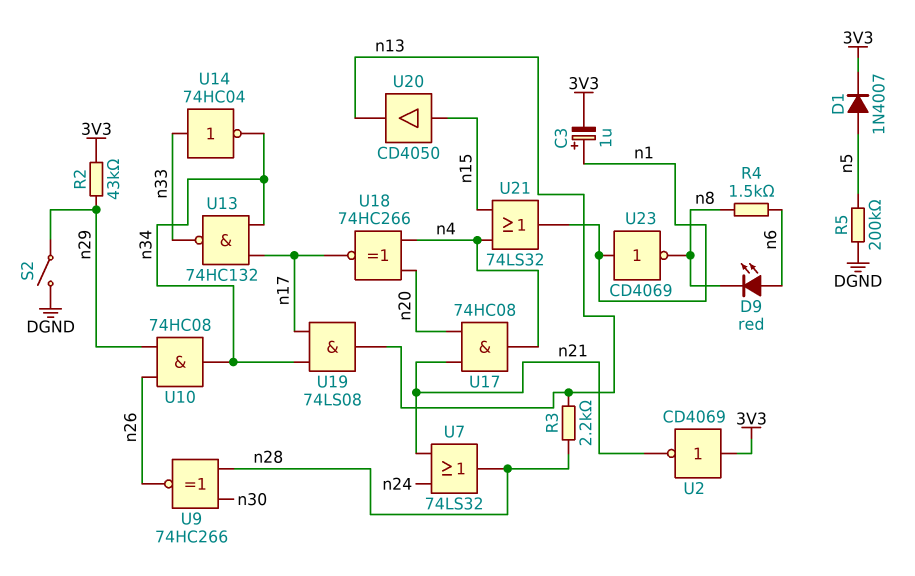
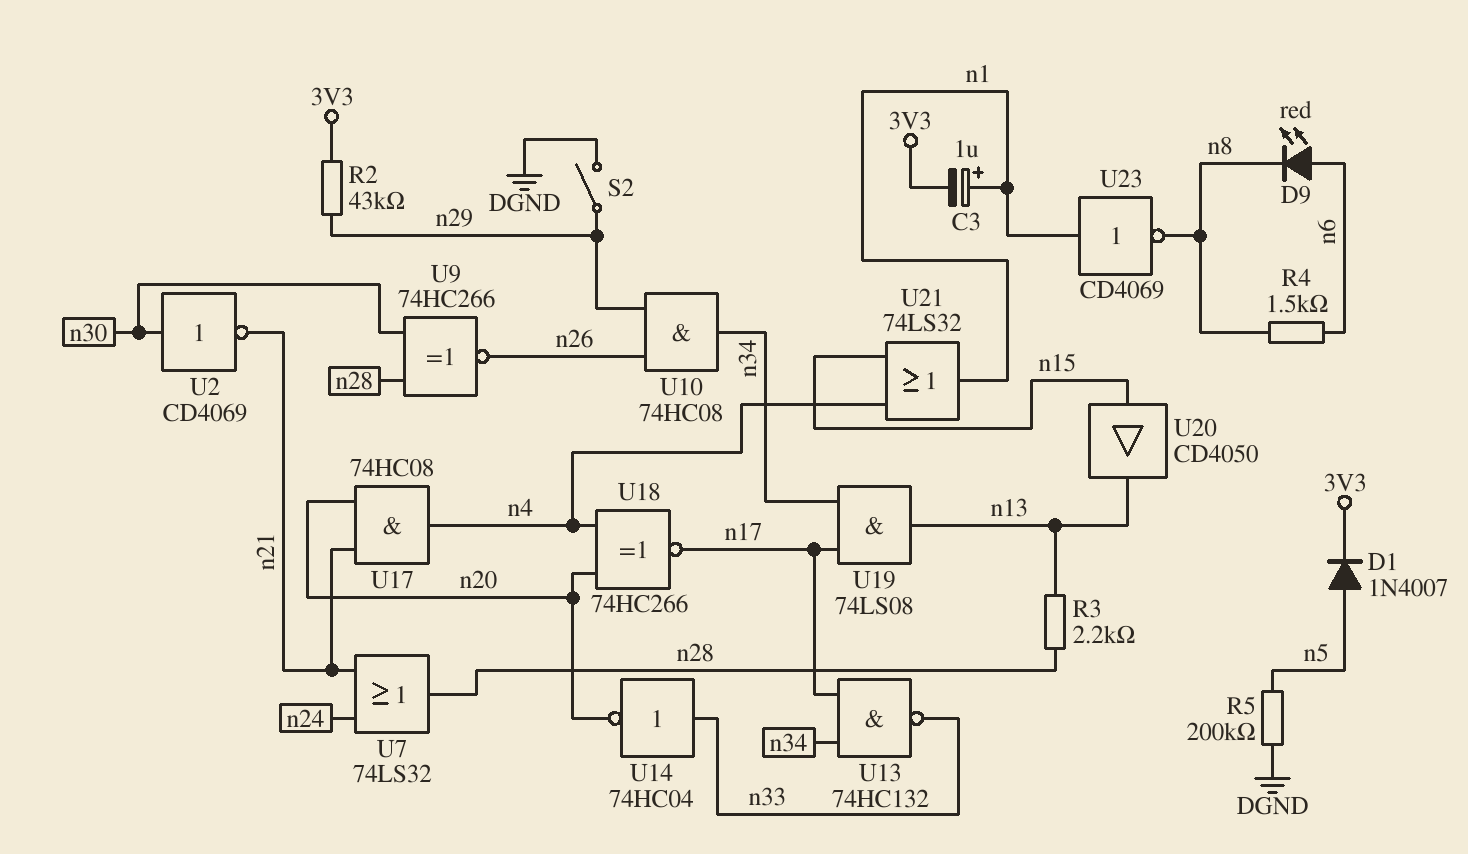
U2: NOT CD4069 (in 3V3, out n21) -> NOT CD4069 (in n30, out n21)
U14: NOT 74HC04 (in n33, out n34) -> NOT 74HC04 (in n33, out n20)

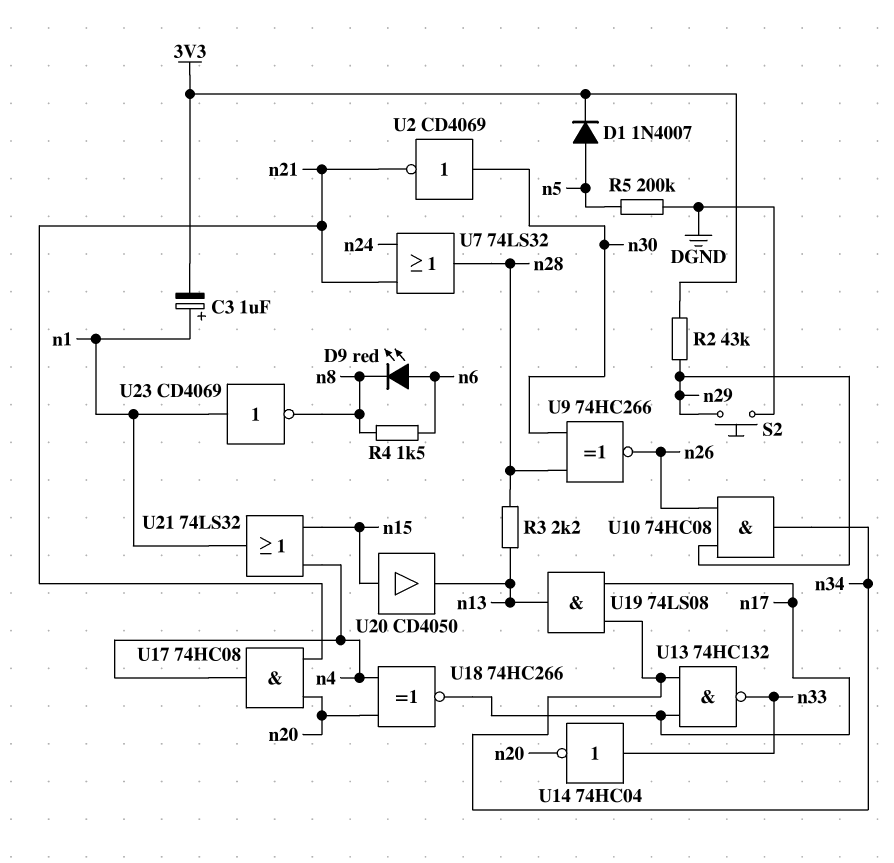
S2: switch (DGND, n29) -> button (DGND, n29)

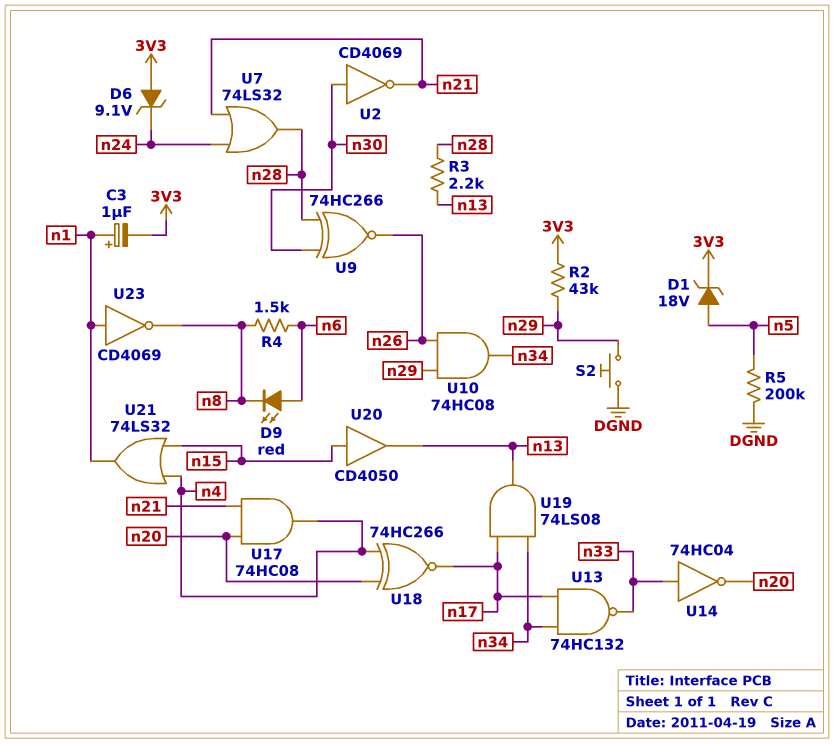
D1: diode 1N4007 (A n5, K 3V3) -> zener 18V (A n5, K 3V3)
D6: none -> zener 9.1V (A 3V3, K n24)

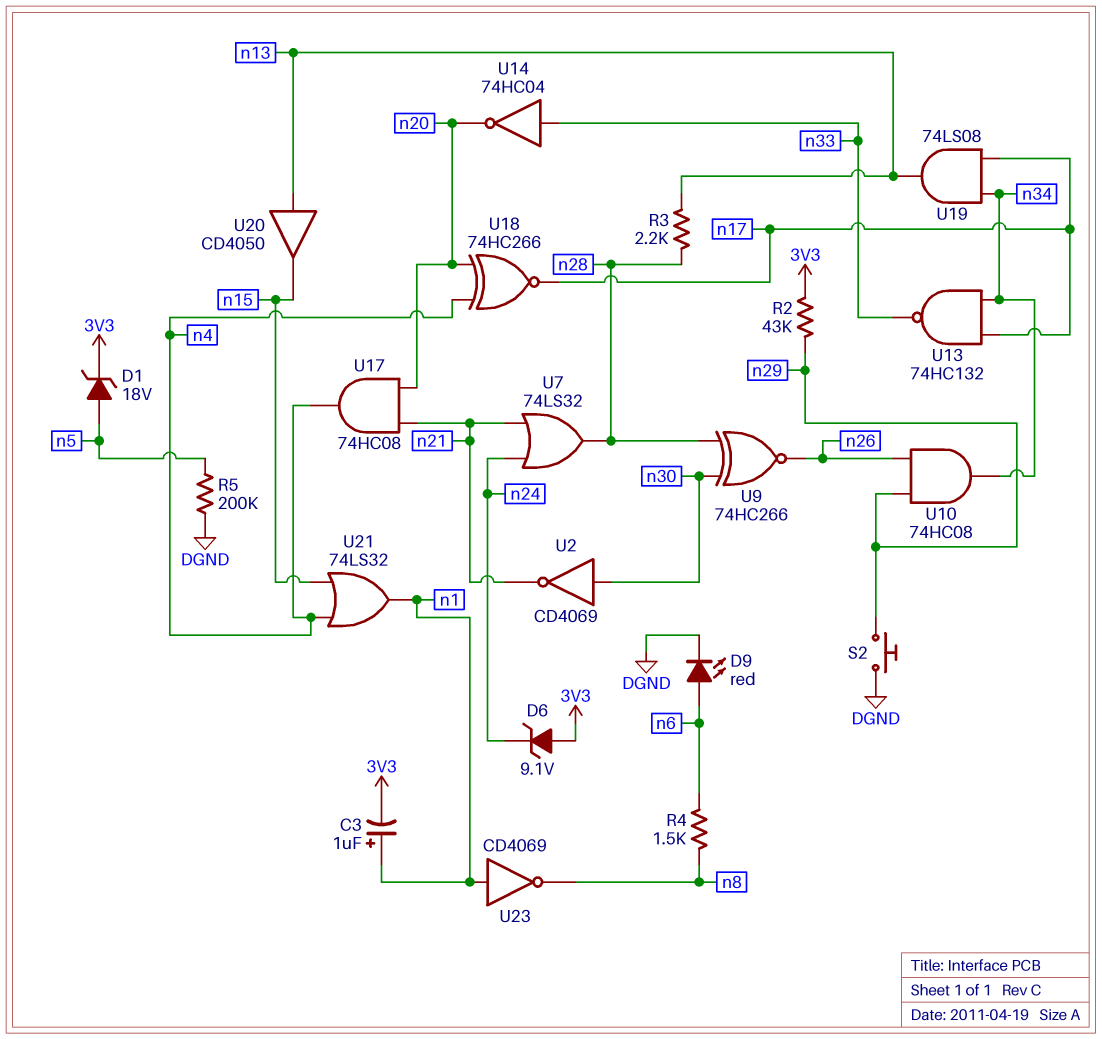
D9: LED red (A n6, K n8) -> LED red (A n6, K DGND)
U20: buffer CD4050 (in n15, out n13) -> buffer CD4050 (in n13, out n15)

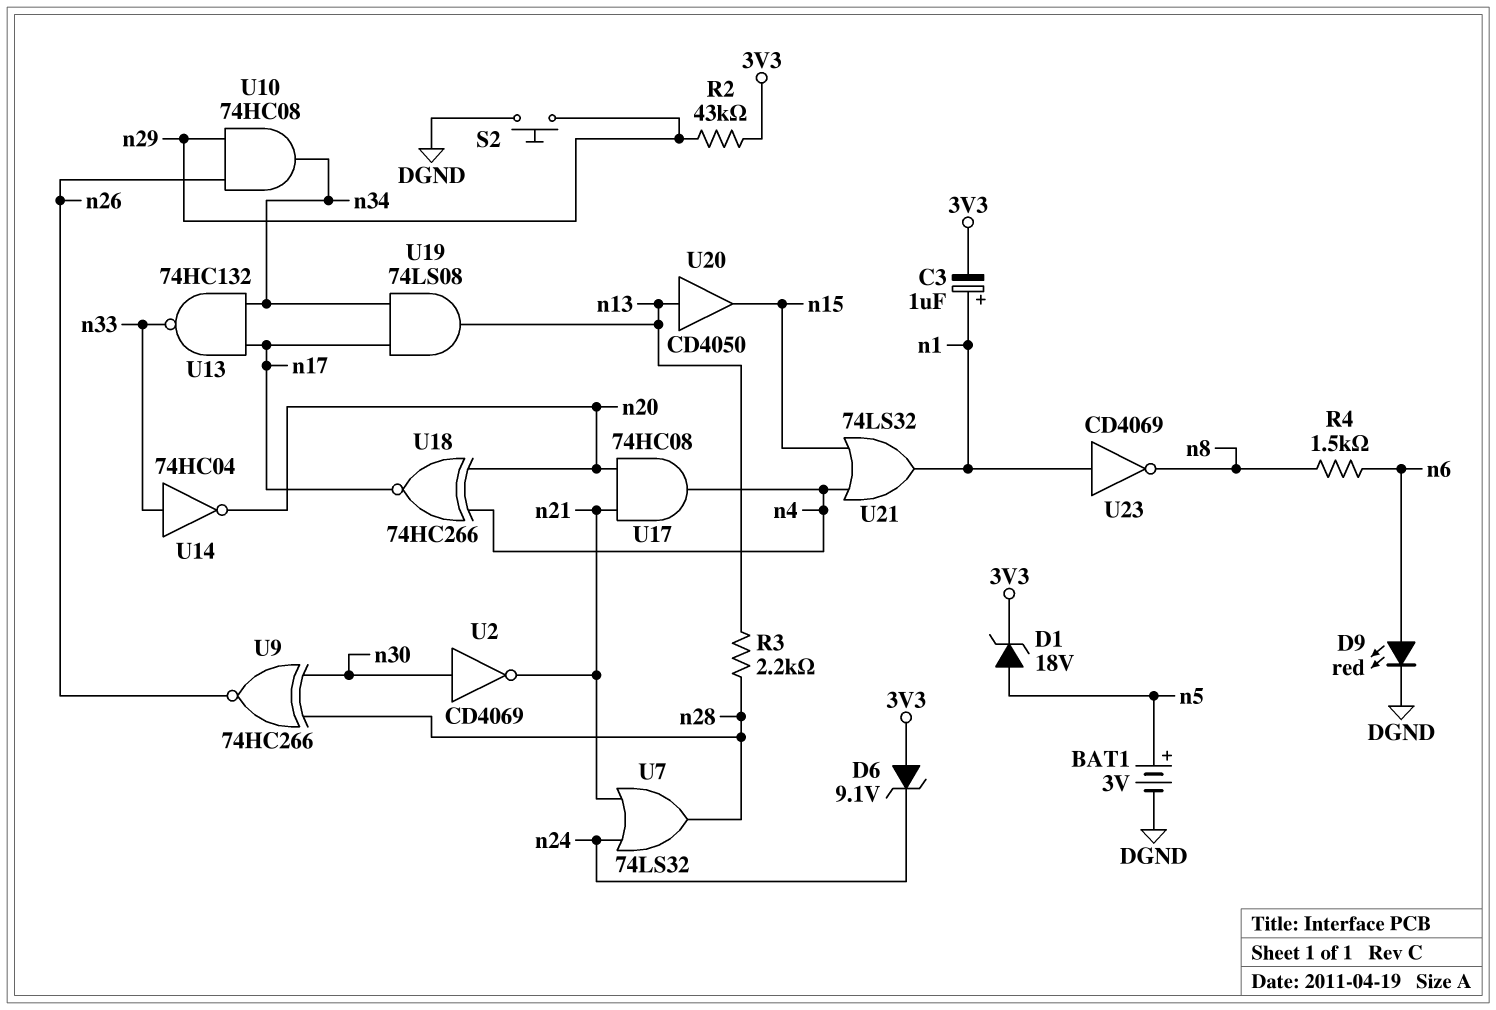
BAT1: none -> 3V (plus n5, minus DGND)
R5: 200k (DGND, n5) -> none

